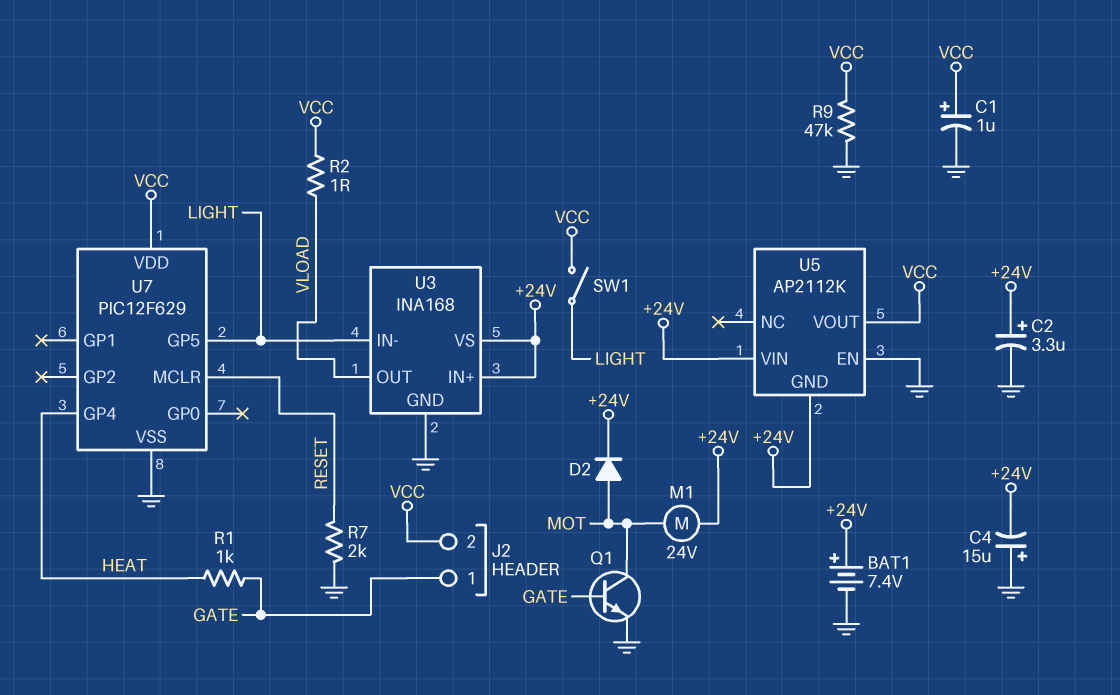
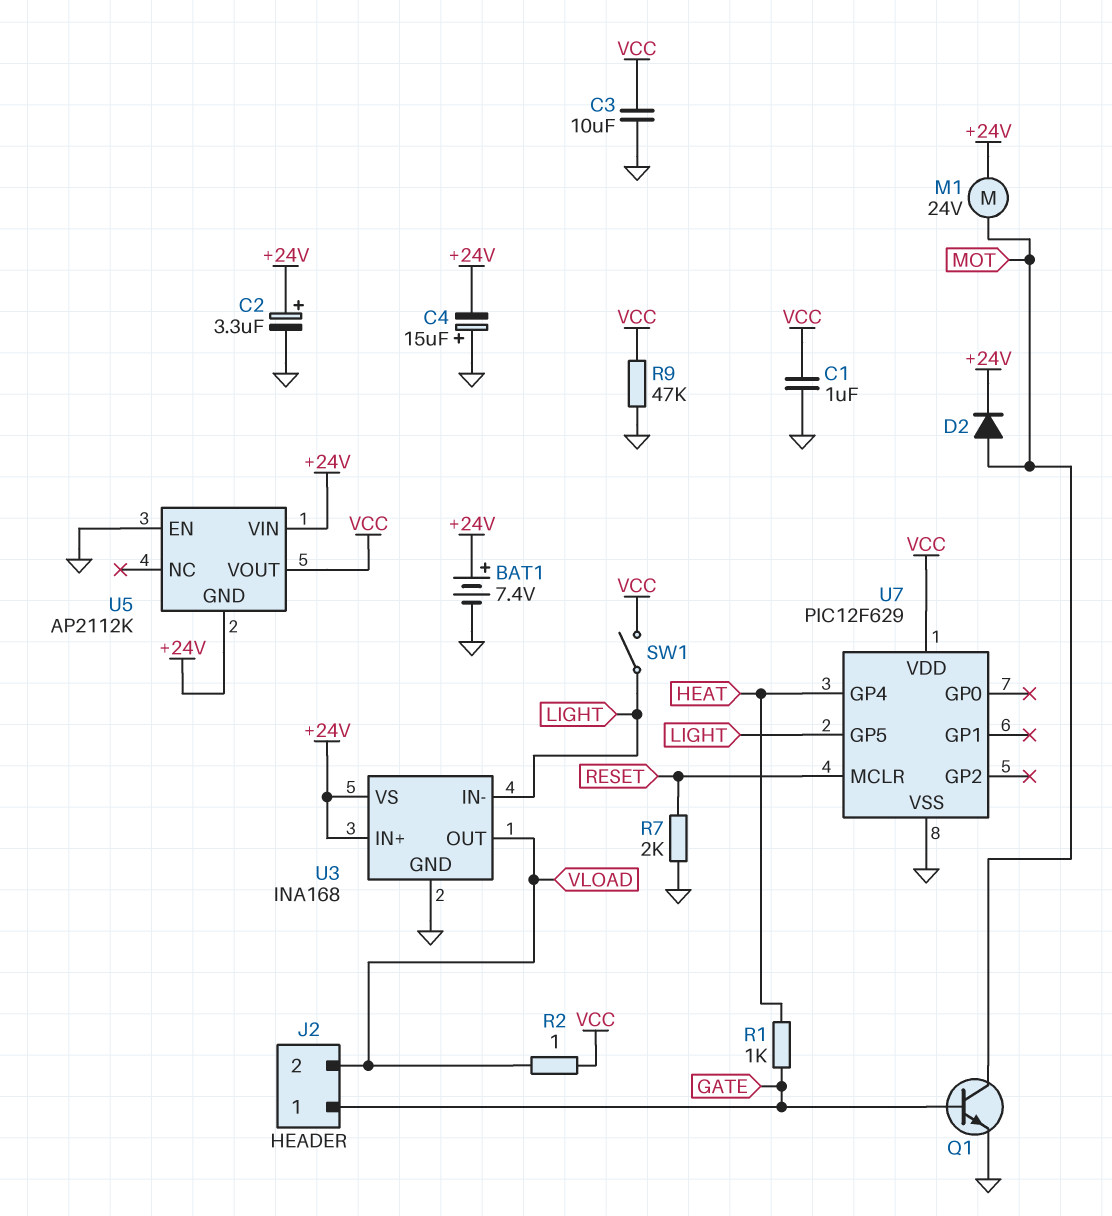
C1: 1uF (plus VCC, minus GND) -> 1uF (GND, VCC)
C3: none -> 10uF (GND, VCC)
J2 pin 2: VCC -> VLOAD

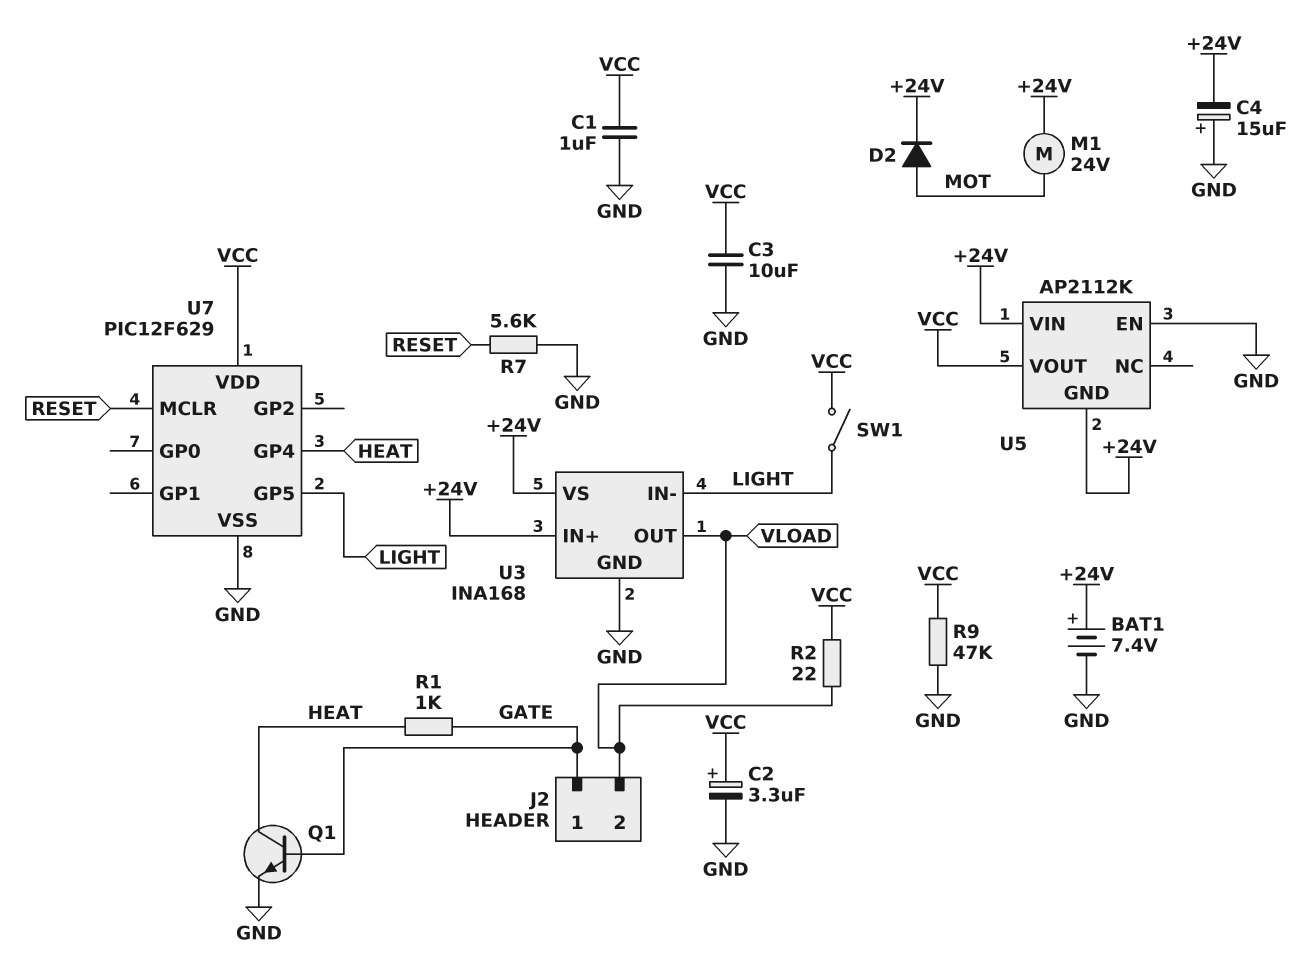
C2: 3.3uF (plus +24V, minus GND) -> 3.3uF (plus VCC, minus GND)
Q1: NPN (B GATE, C MOT, E GND) -> NPN (B GATE, C HEAT, E GND)
R2: 1 (VCC, VLOAD) -> 22 (VCC, VLOAD)
R7: 2k (GND, RESET) -> 5.6k (GND, RESET)

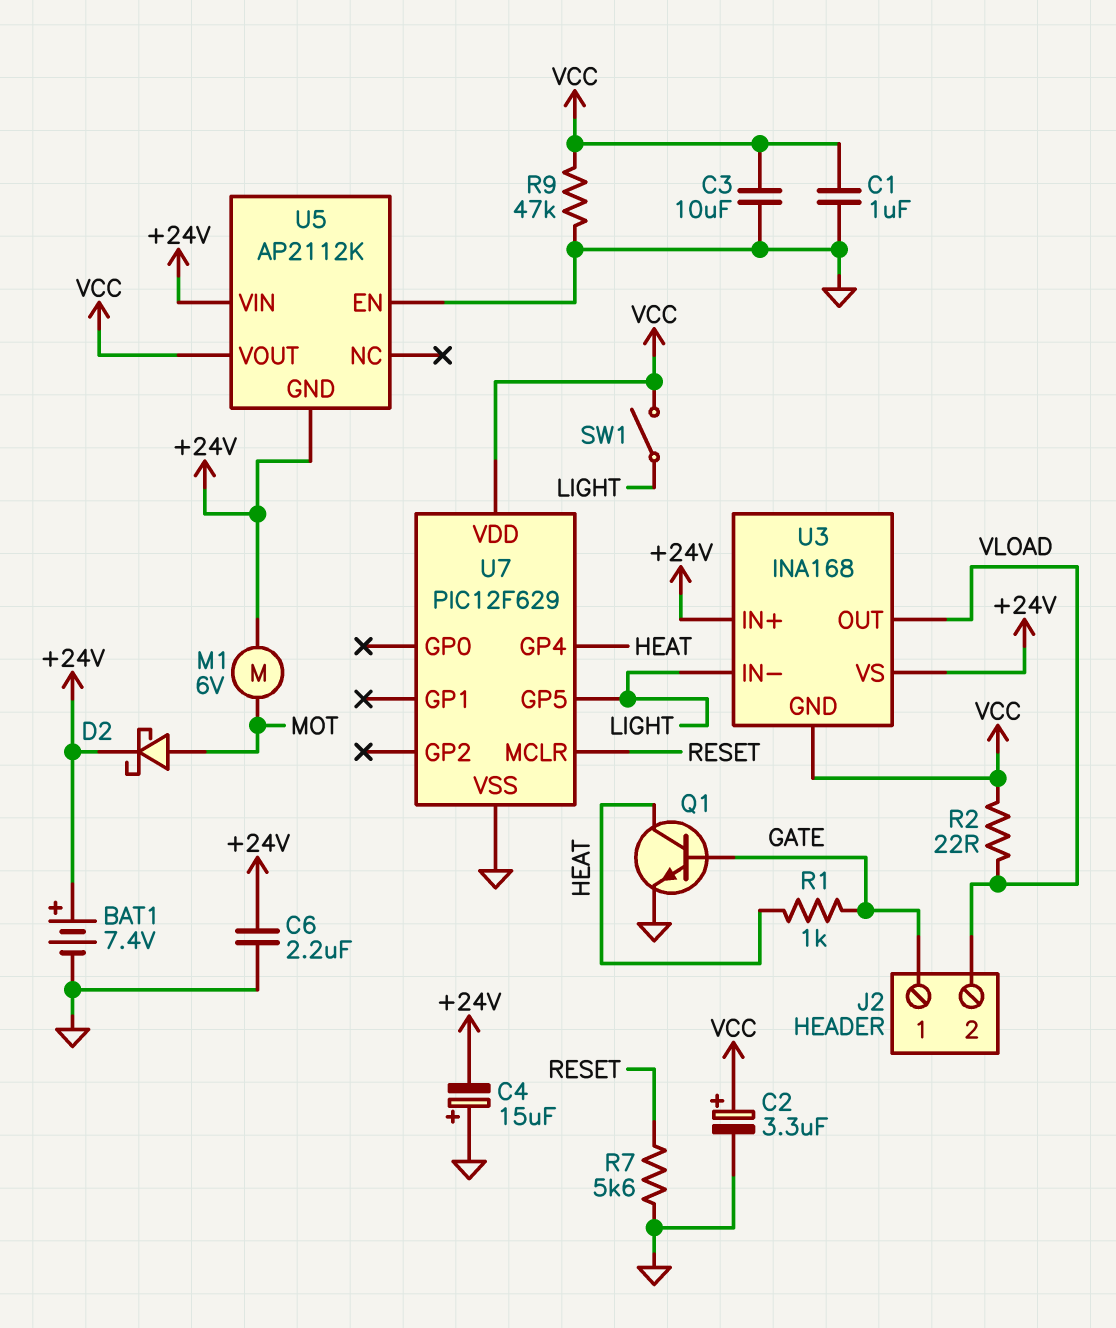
C6: none -> 2.2uF (+24V, GND)
D2: diode (A MOT, K +24V) -> schottky (A MOT, K +24V)
M1: motor 24V (+24V, MOT) -> motor 6V (+24V, MOT)
U3 pin GND: GND -> VCC

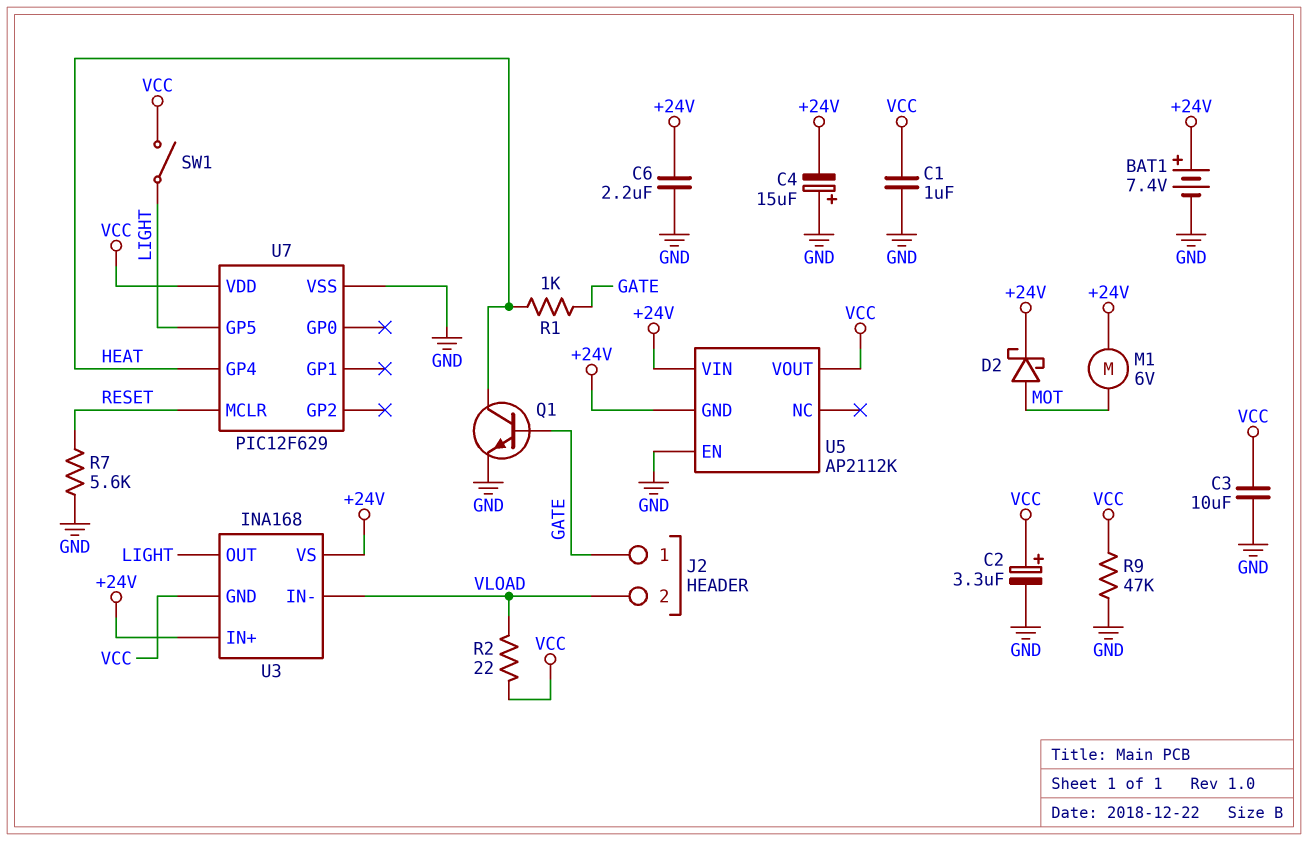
U3 pin IN-: LIGHT -> VLOAD
U3 pin OUT: VLOAD -> LIGHT

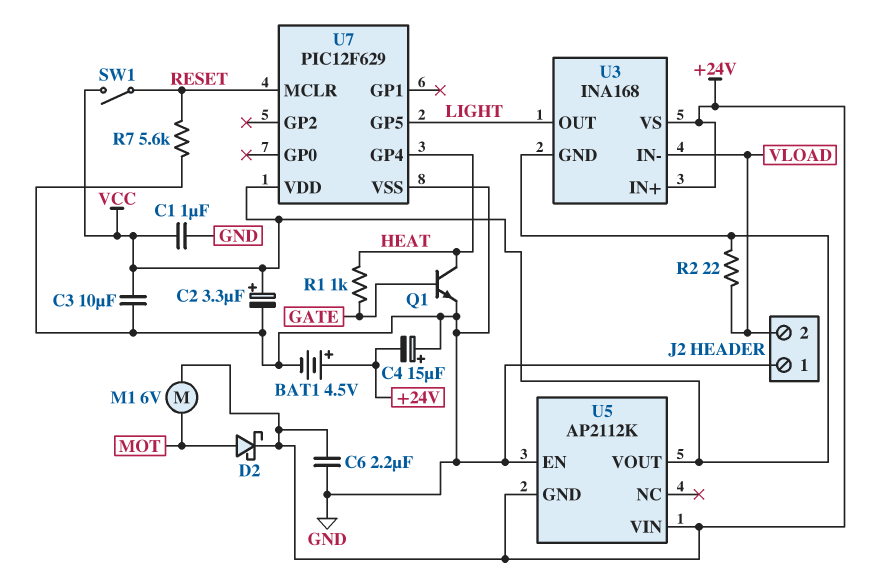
BAT1: 7.4V (plus +24V, minus GND) -> 4.5V (plus +24V, minus GND)
J2 pin 1: GATE -> GND
R9: 47k (GND, VCC) -> none
SW1: switch (LIGHT, VCC) -> switch (RESET, VCC)

